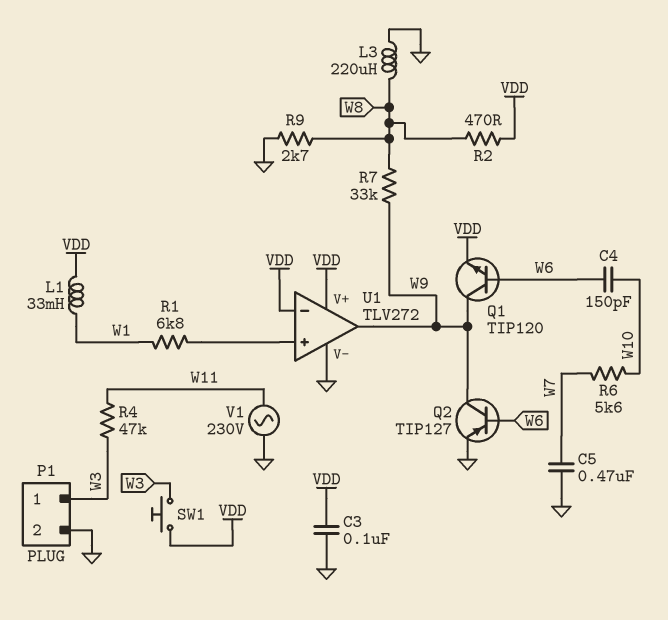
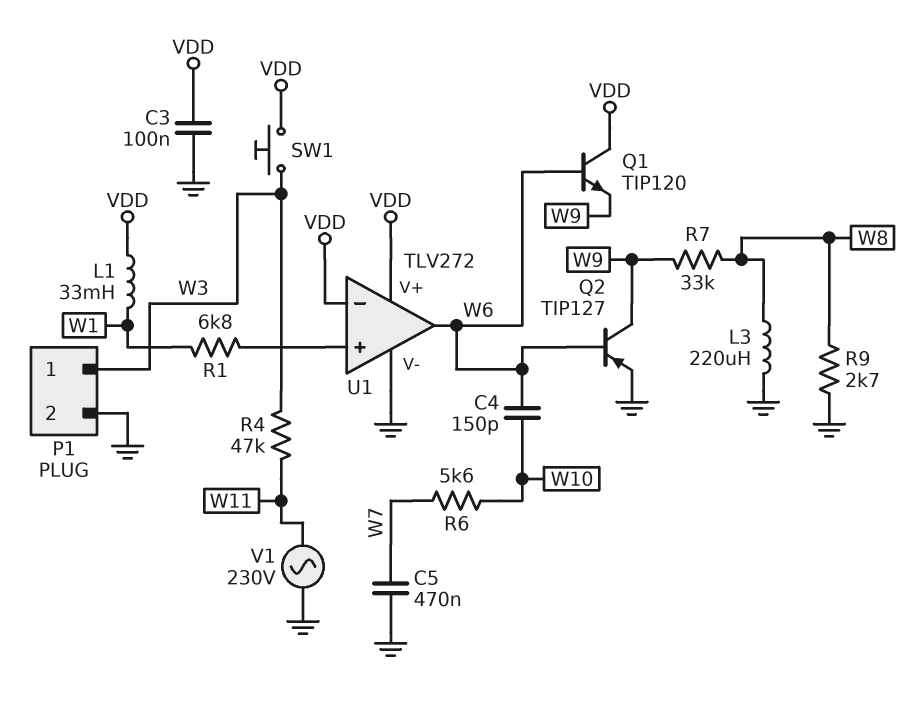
Q1: NPN TIP120 (B W6, C W9, E VDD) -> NPN TIP120 (B W6, C VDD, E W9)
R2: 470 (VDD, W8) -> none
U1 pin out: W9 -> W6

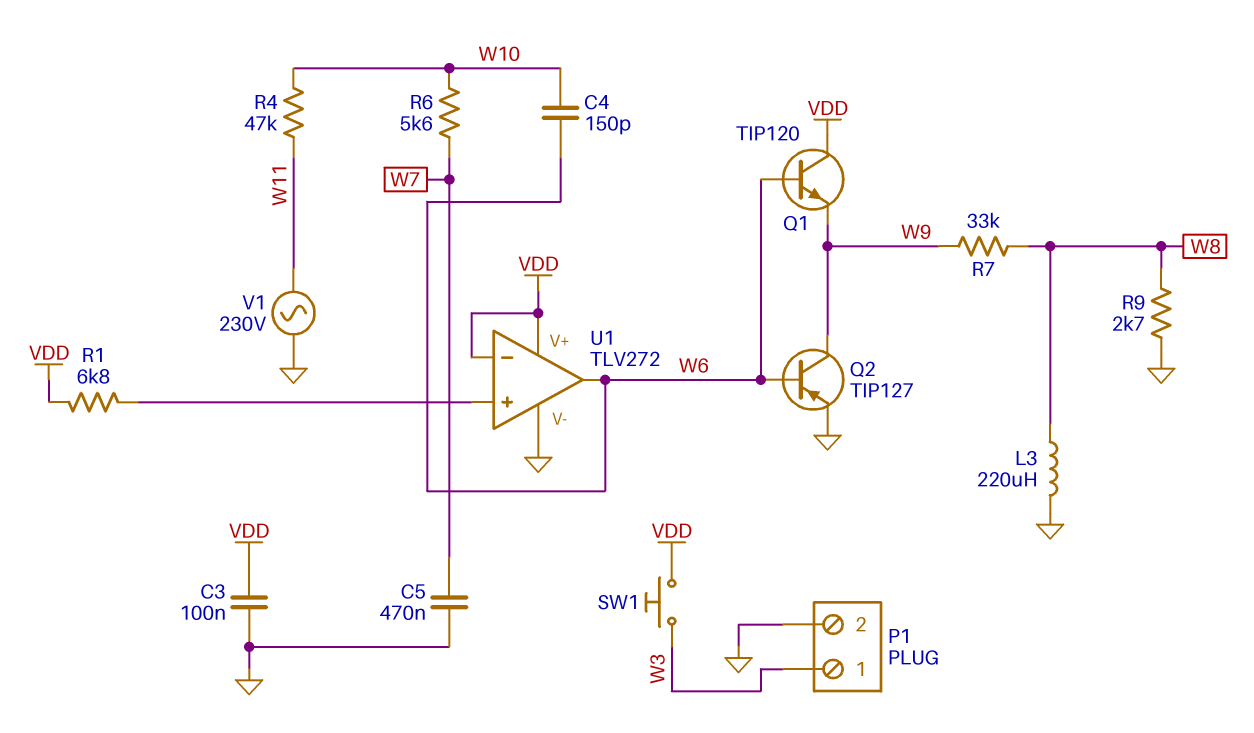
L1: 33mH (VDD, W1) -> none
R1: 6.8k (U1/in+, W1) -> 6.8k (U1/in+, VDD)
R4: 47k (W3, W11) -> 47k (W10, W11)

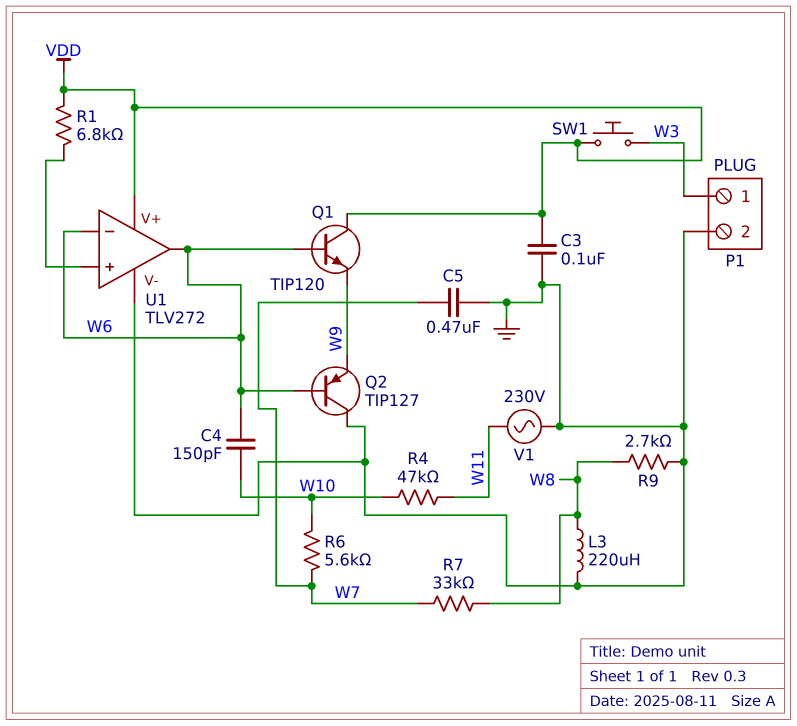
Q2: PNP TIP127 (B W6, C W9, E GND) -> PNP TIP127 (B W6, C GND, E W9)
R7: 33k (W8, W9) -> 33k (W7, W8)
U1 pin in-: VDD -> W6

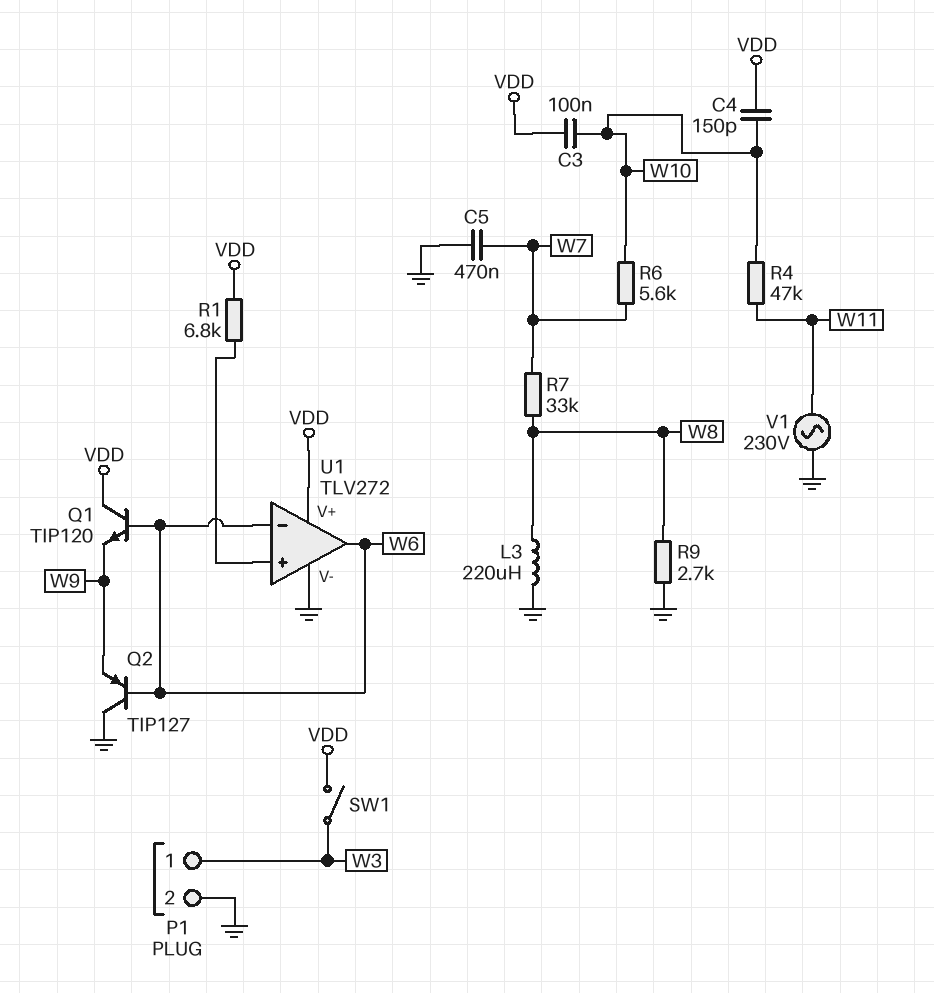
C3: 100nF (GND, VDD) -> 100nF (VDD, W10)
C4: 150pF (W6, W10) -> 150pF (VDD, W10)
SW1: button (VDD, W3) -> switch (VDD, W3)

